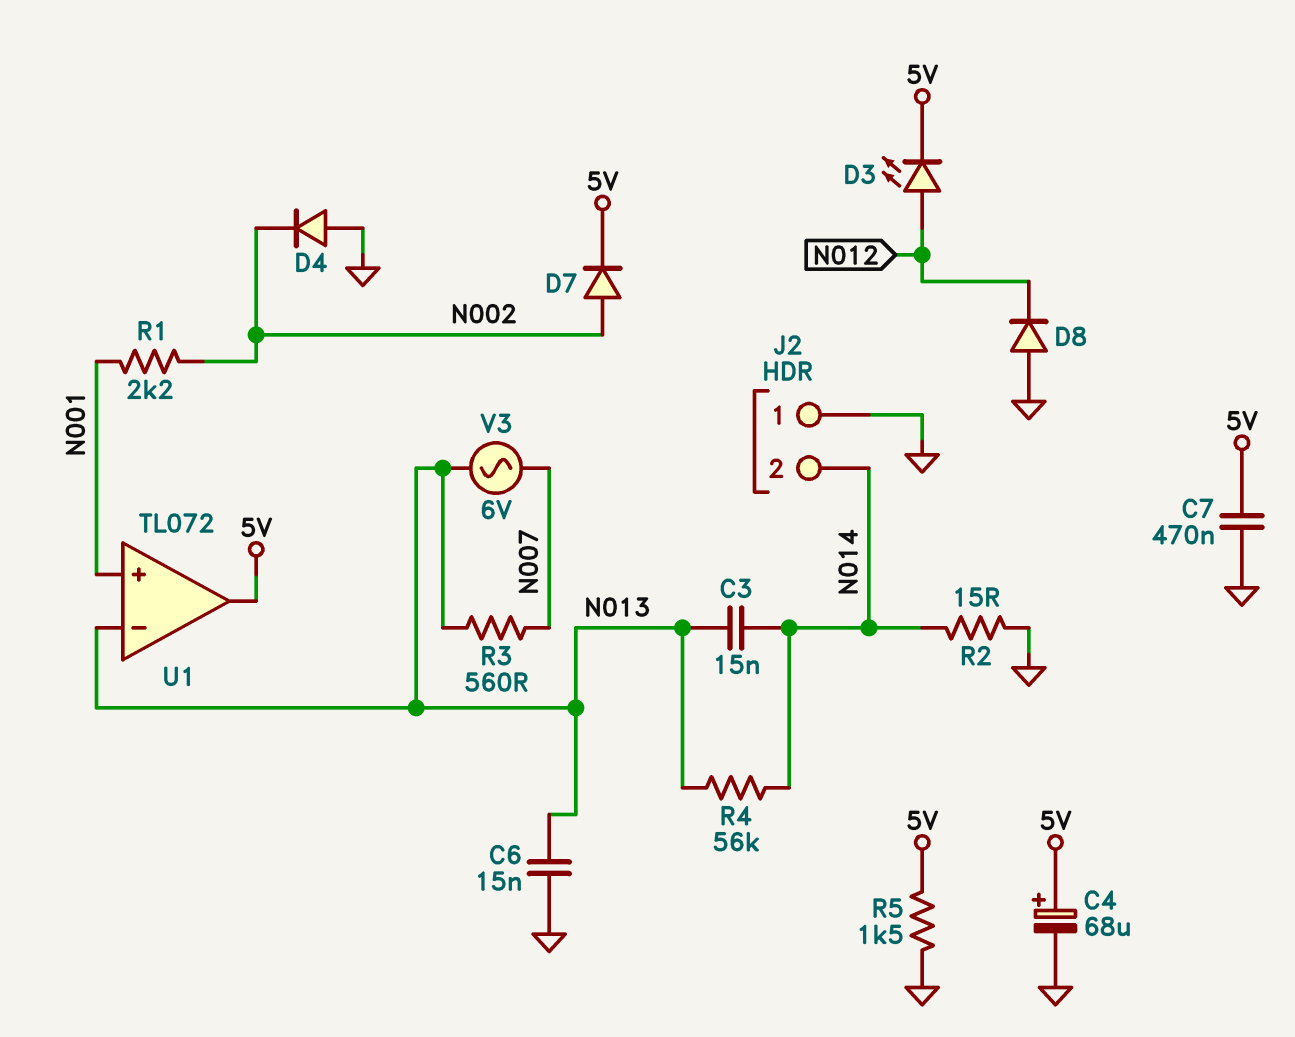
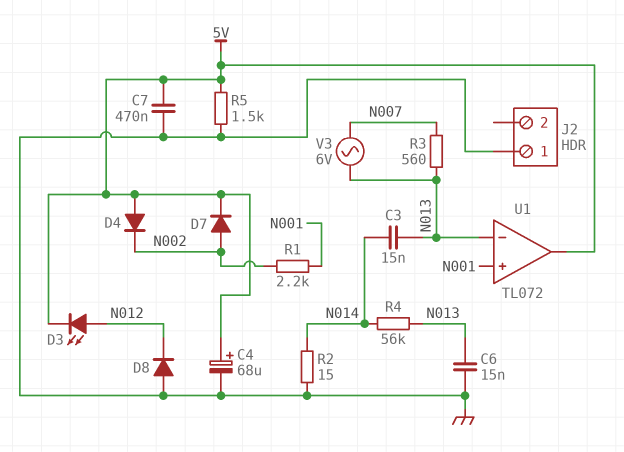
D4: diode (A GND, K N002) -> diode (A 5V, K N002)
J2 pin 2: N014 -> none

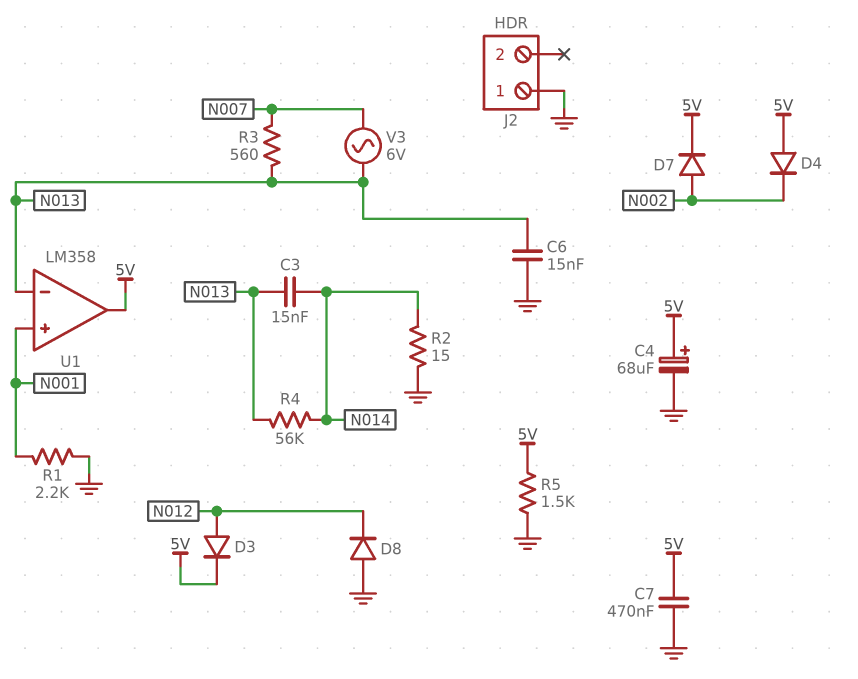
D3: LED (A N012, K 5V) -> diode (A N012, K 5V)
R1: 2.2k (N001, N002) -> 2.2k (GND, N001)
U1: TL072 -> LM358

